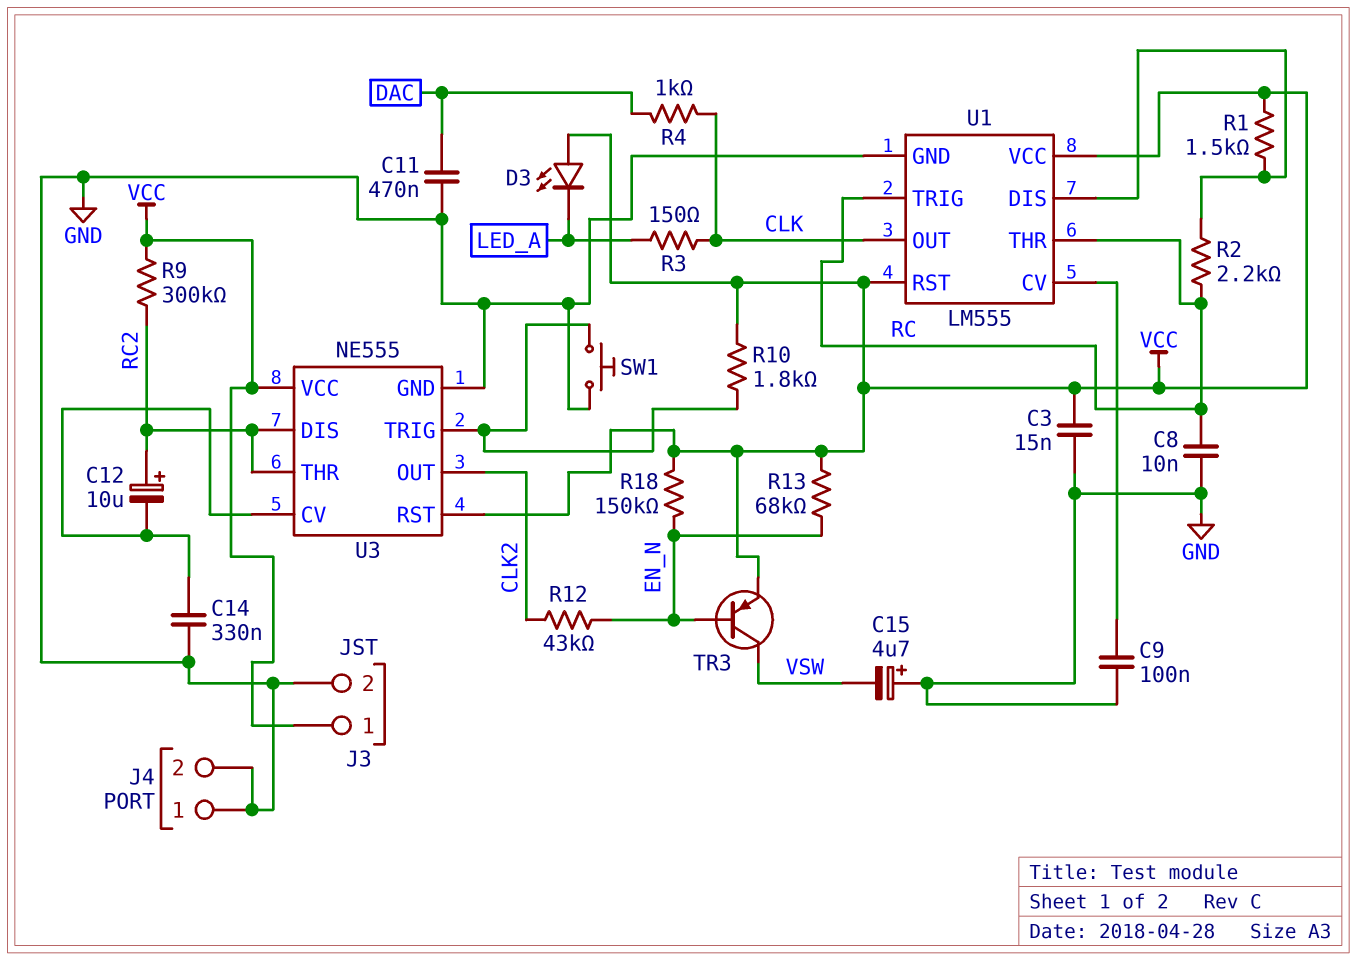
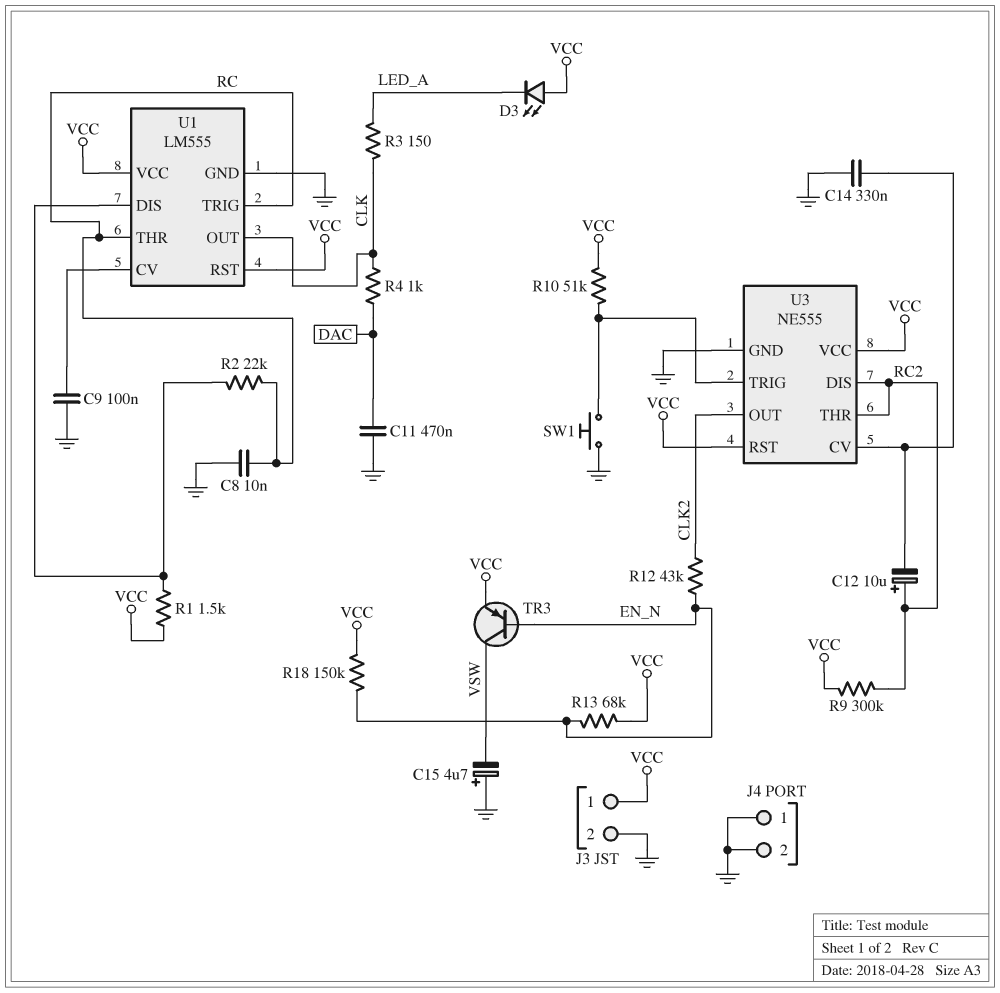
C3: 15nF (GND, VCC) -> none
R2: 2.2k (RC, U1/DIS) -> 22k (RC, U1/DIS)
R10: 1.8k (U3/TRIG, VCC) -> 51k (U3/TRIG, VCC)

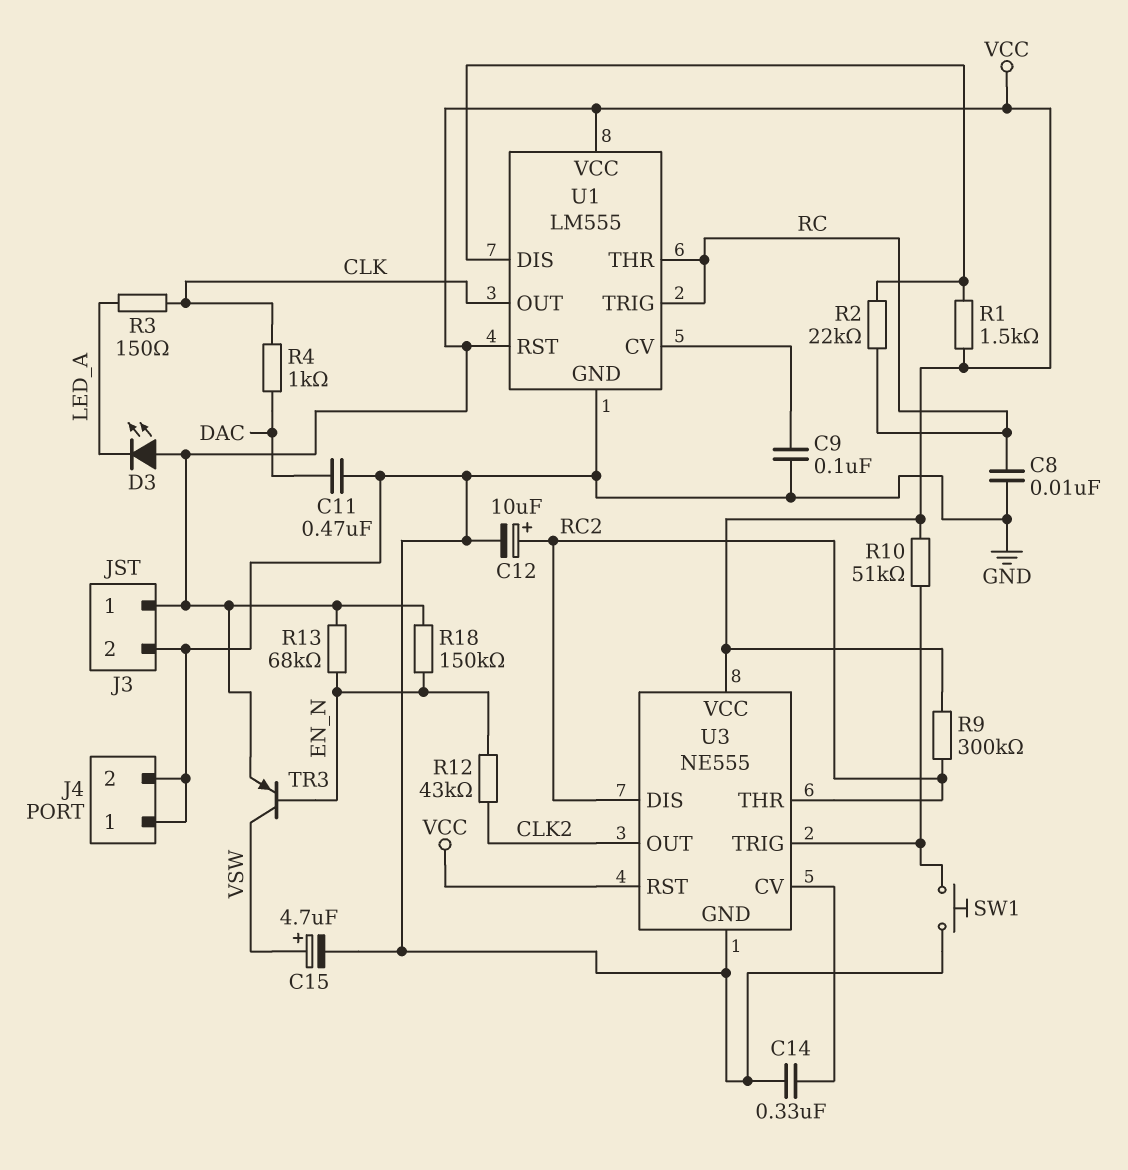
C12: 10uF (plus RC2, minus U3/CV) -> 10uF (plus RC2, minus GND)
C15: 4.7uF (plus GND, minus VSW) -> 4.7uF (plus VSW, minus GND)

